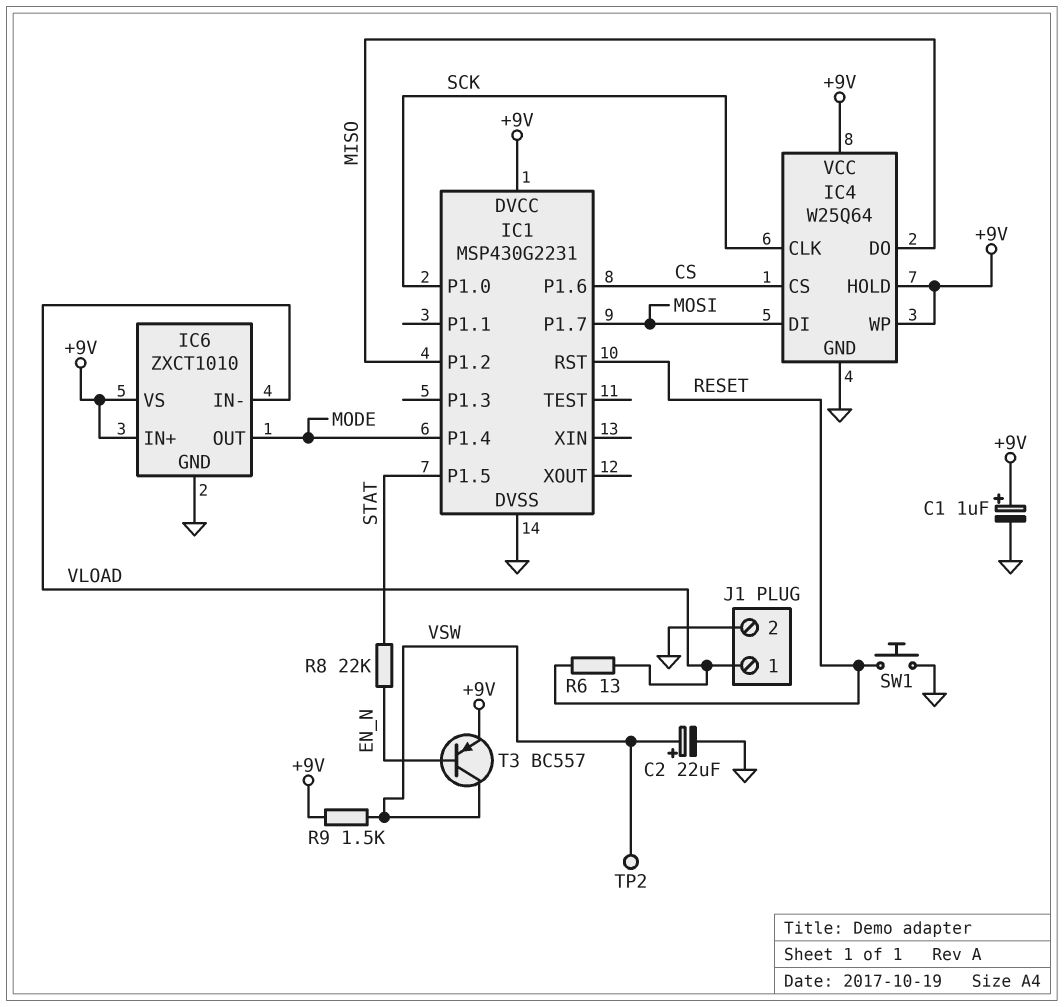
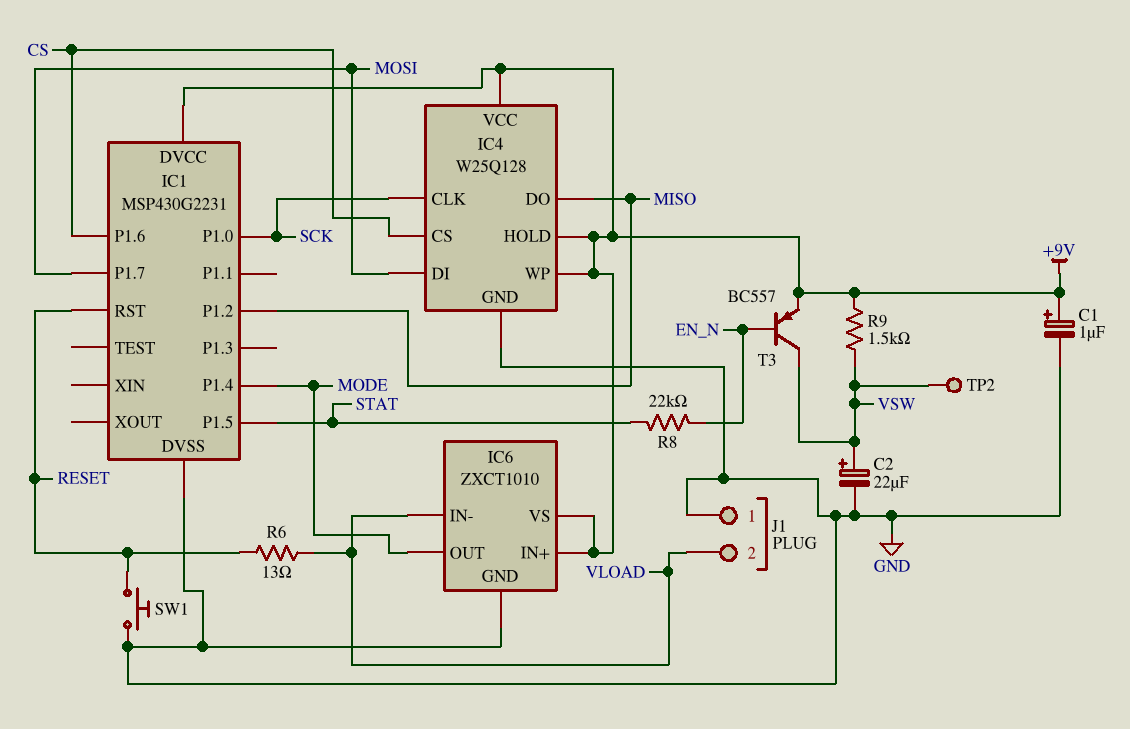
IC4: W25Q64 -> W25Q128
J1 pin 1: VLOAD -> GND
J1 pin 2: GND -> VLOAD

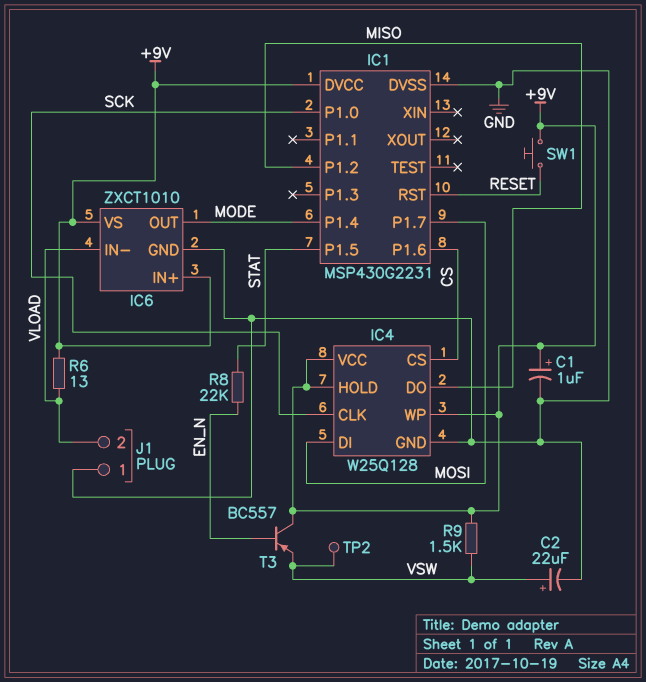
R6: 13 (RESET, VLOAD) -> 13 (+9V, VLOAD)
SW1: button (GND, RESET) -> button (+9V, RESET)
T3: PNP BC557 (B EN_N, C VSW, E +9V) -> PNP BC557 (B EN_N, C +9V, E VSW)

